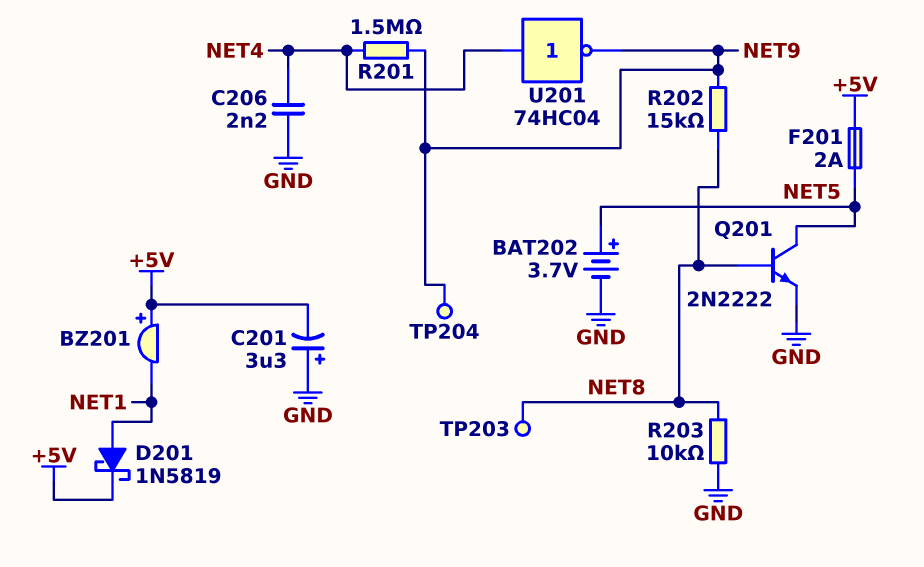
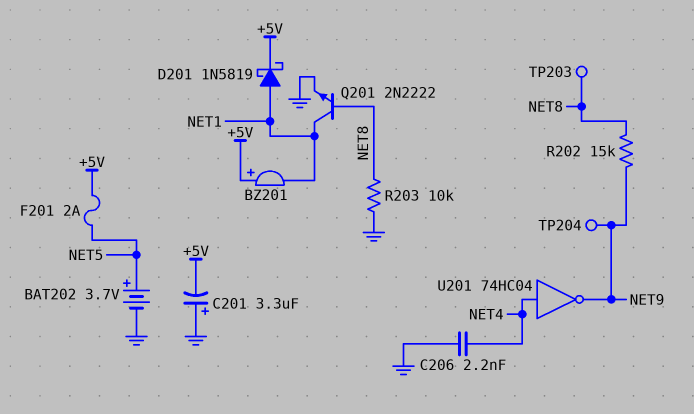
Q201: NPN 2N2222 (B NET8, C NET5, E GND) -> NPN 2N2222 (B NET8, C NET1, E GND)
R201: 1.5M (NET4, NET9) -> none

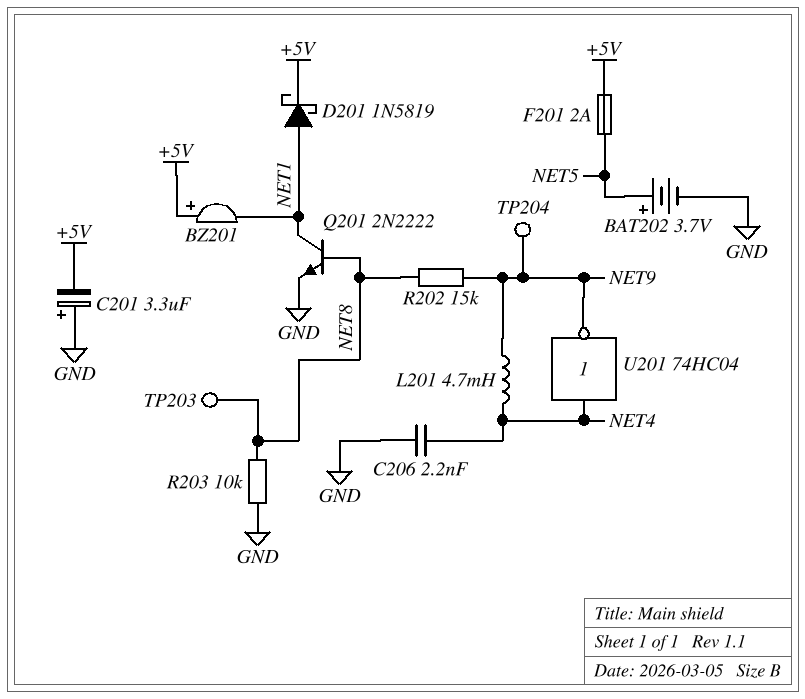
L201: none -> 4.7mH (NET4, NET9)

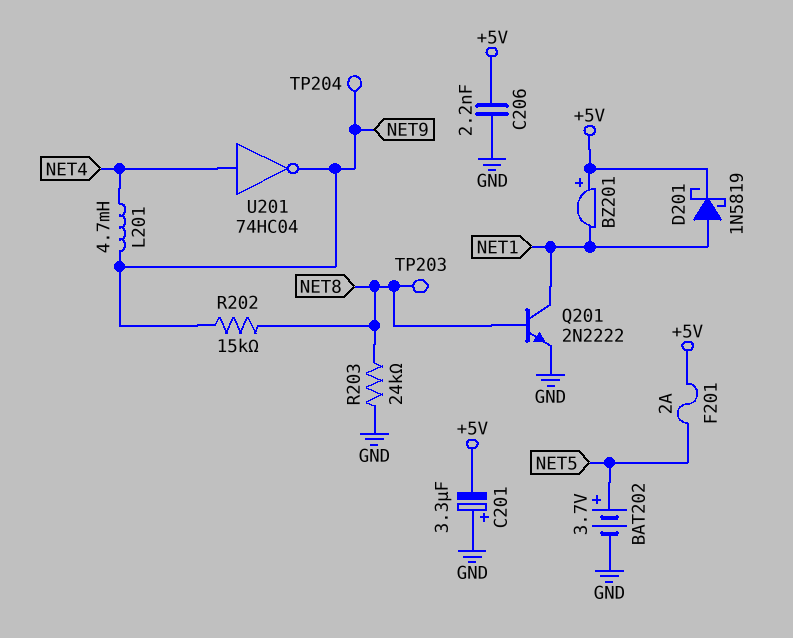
C206: 2.2nF (GND, NET4) -> 2.2nF (+5V, GND)
R203: 10k (GND, NET8) -> 24k (GND, NET8)

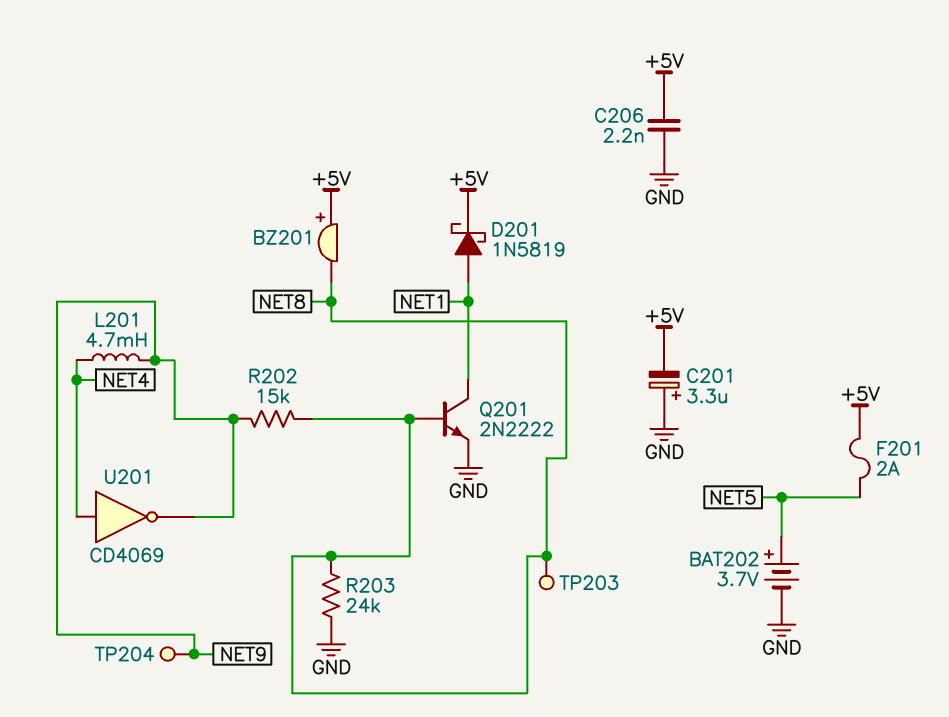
BZ201: buzzer (plus +5V, minus NET1) -> buzzer (plus +5V, minus NET8)
U201: NOT 74HC04 (in NET4, out NET9) -> NOT CD4069 (in NET4, out NET9)

